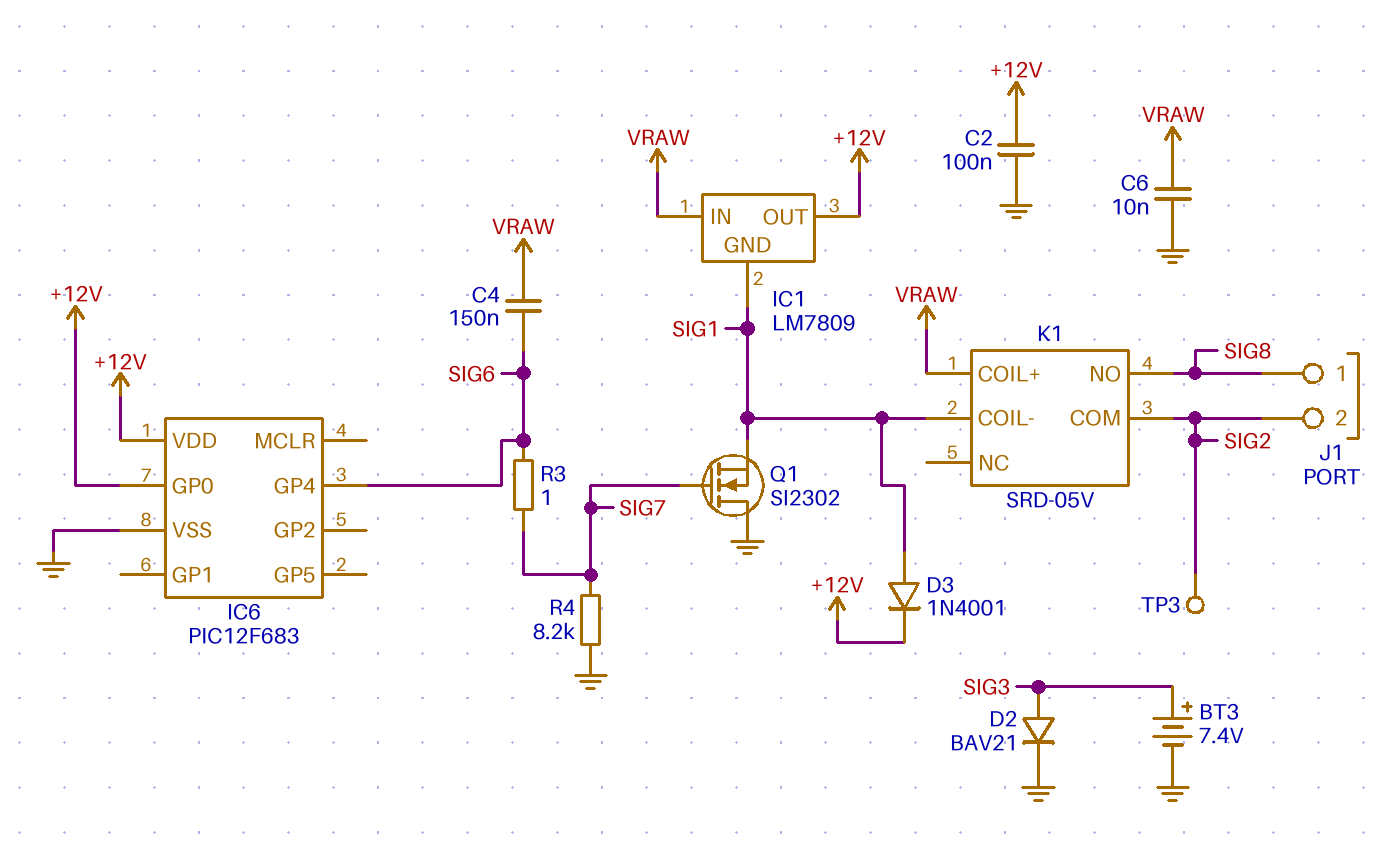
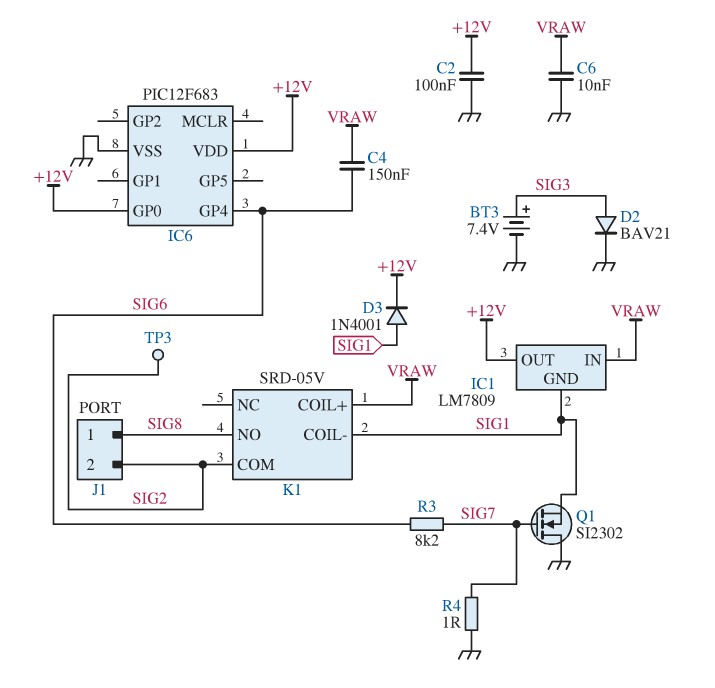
R3: 1 (SIG6, SIG7) -> 8.2k (SIG6, SIG7)
R4: 8.2k (GND, SIG7) -> 1 (GND, SIG7)

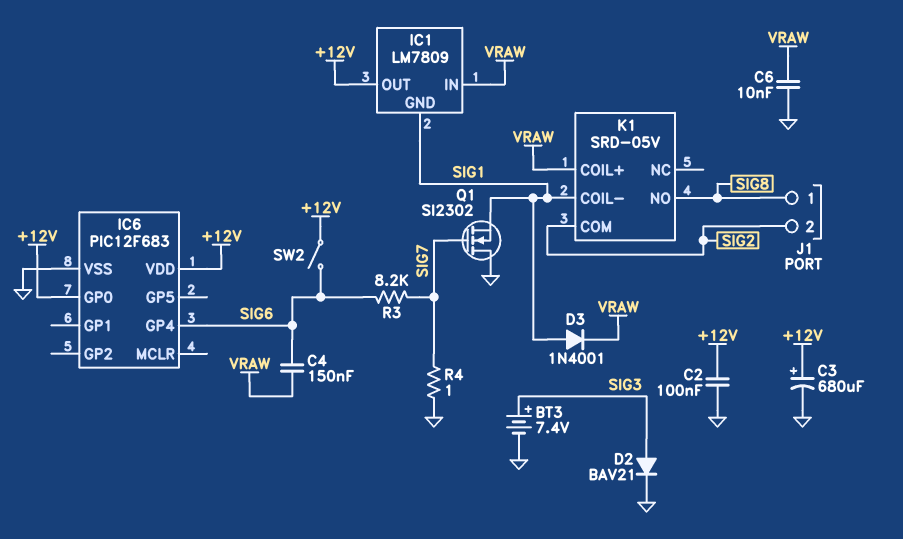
C3: none -> 680uF (plus +12V, minus GND)
D3: diode 1N4001 (A SIG1, K +12V) -> diode 1N4001 (A SIG1, K VRAW)
SW2: none -> switch (+12V, SIG6)
TP3: test point (SIG2) -> none

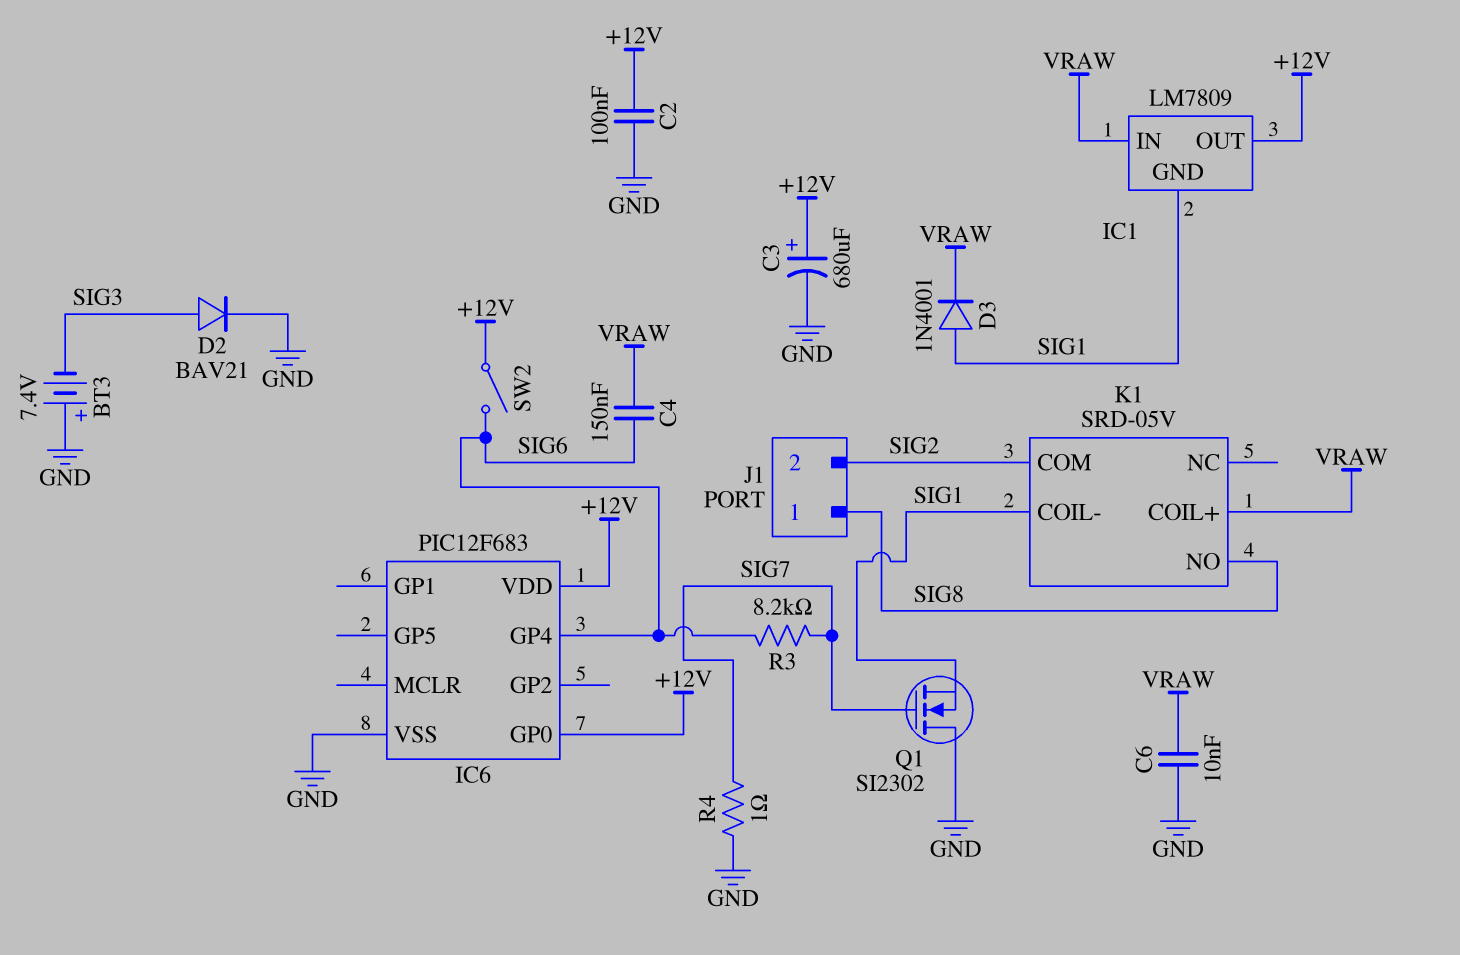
BT3: 7.4V (plus SIG3, minus GND) -> 7.4V (plus GND, minus SIG3)

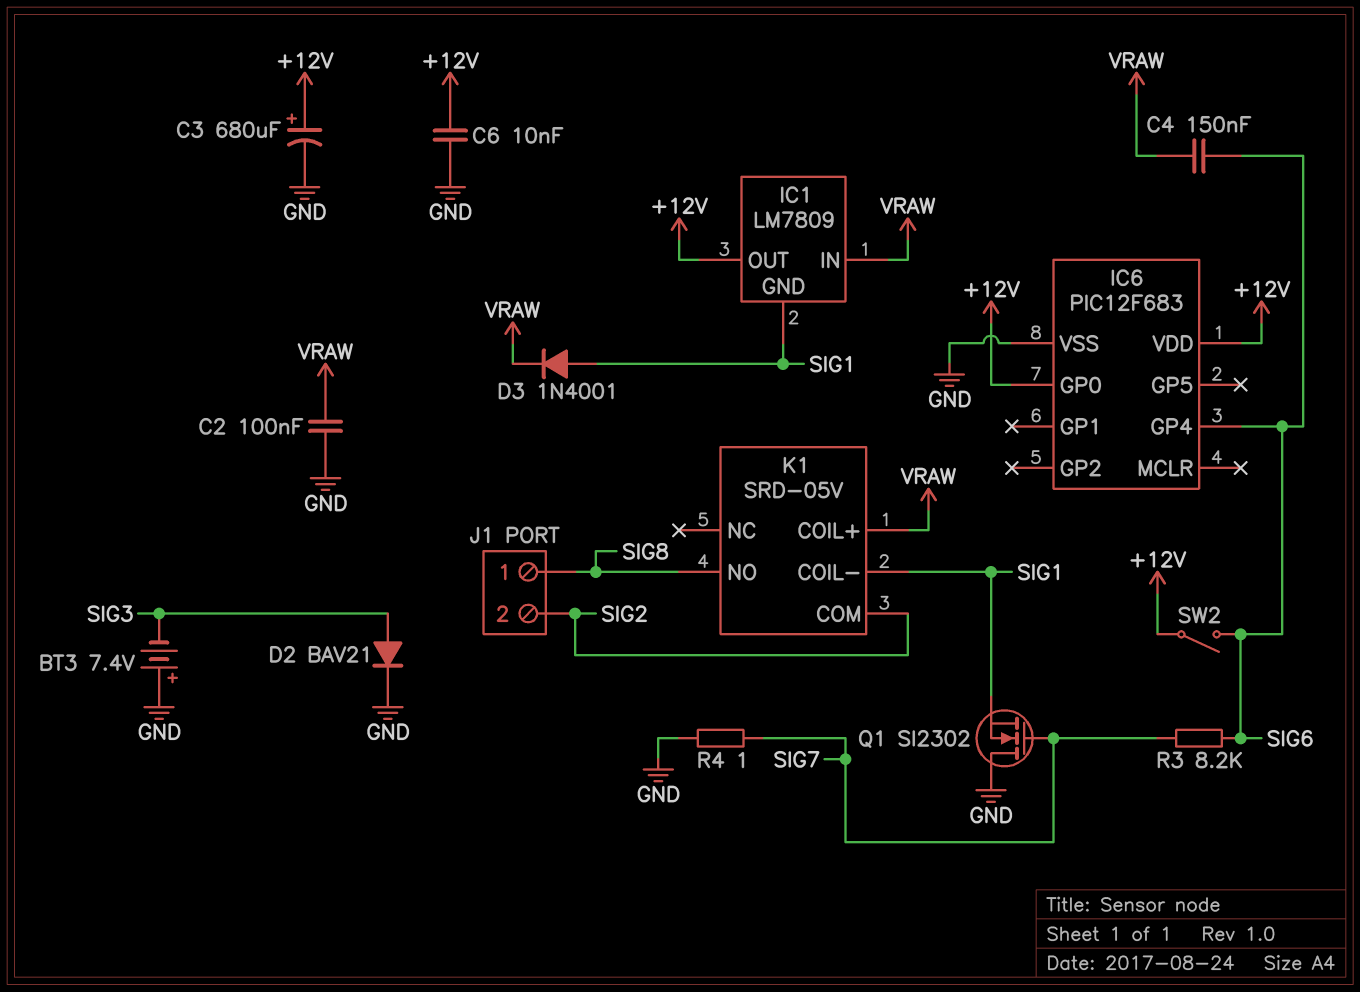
C2: 100nF (+12V, GND) -> 100nF (GND, VRAW)
C6: 10nF (GND, VRAW) -> 10nF (+12V, GND)

